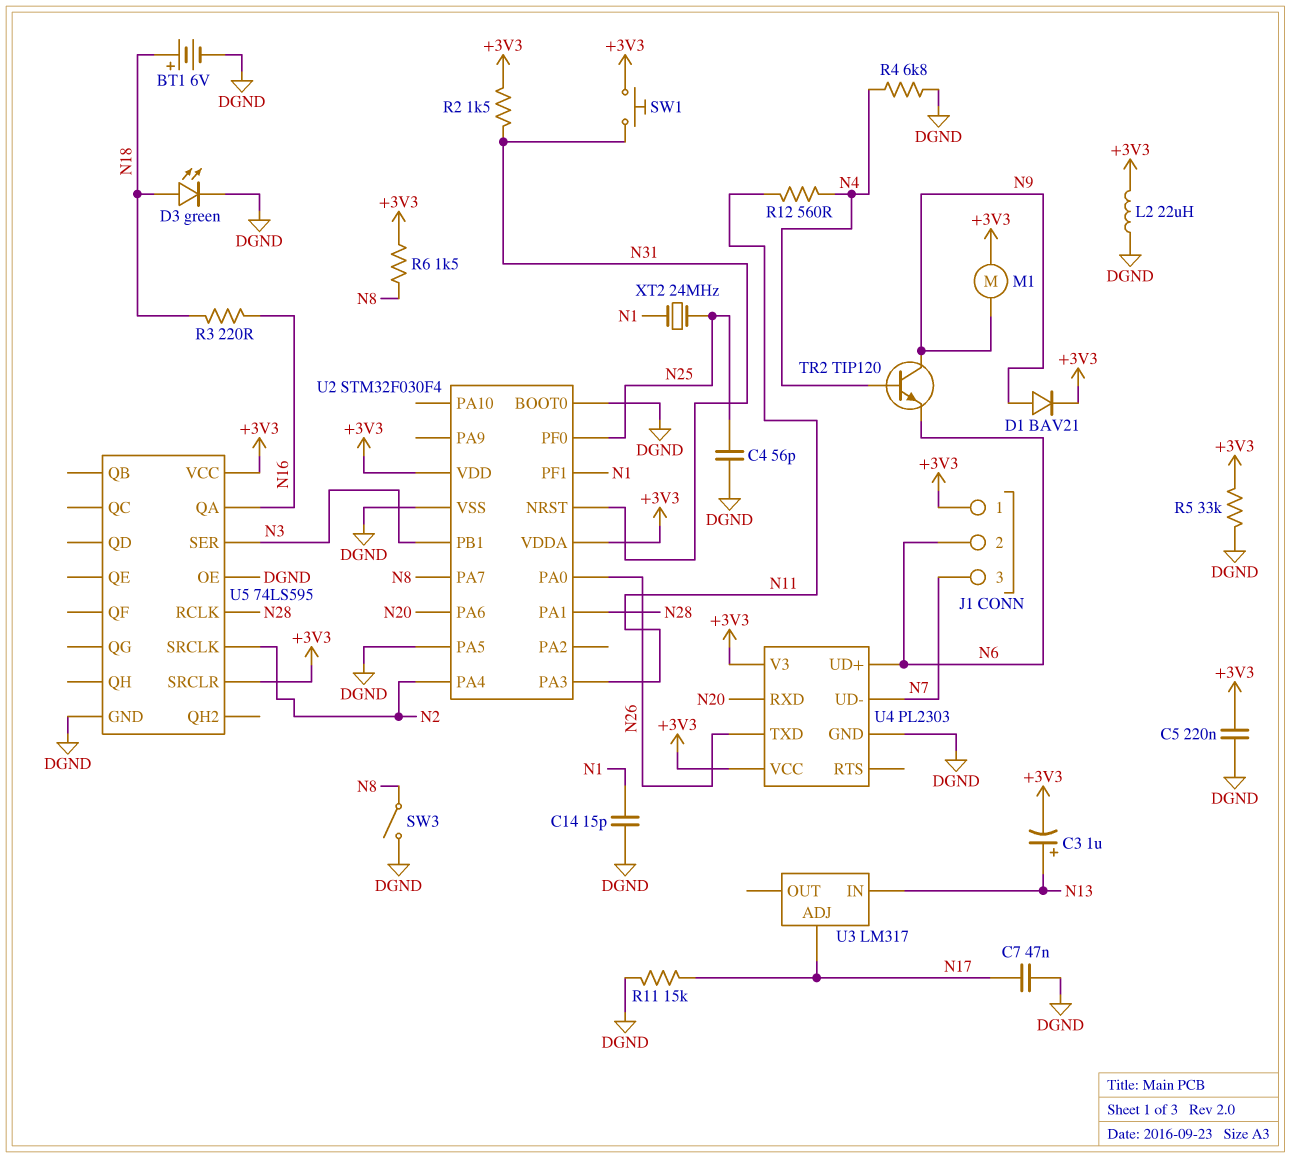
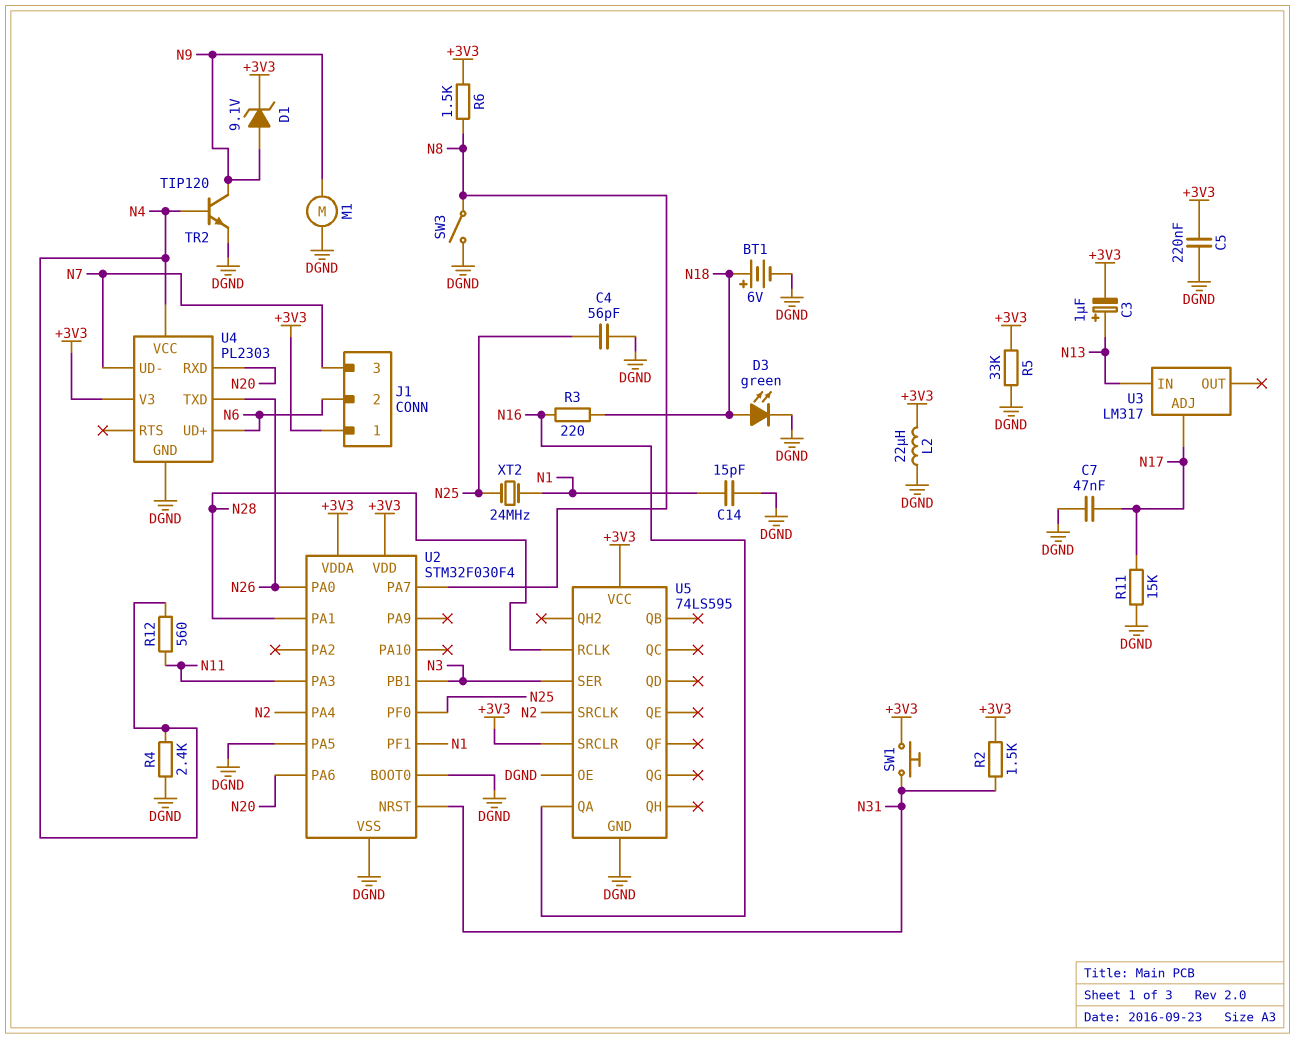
D1: diode BAV21 (A N9, K +3V3) -> zener 9.1V (A N9, K +3V3)
M1: motor (+3V3, N9) -> motor (DGND, N9)
R4: 6.8k (DGND, N4) -> 2.4k (DGND, N4)
TR2: NPN TIP120 (B N4, C N9, E N6) -> NPN TIP120 (B N4, C N9, E DGND)
U4 pin VCC: +3V3 -> N4

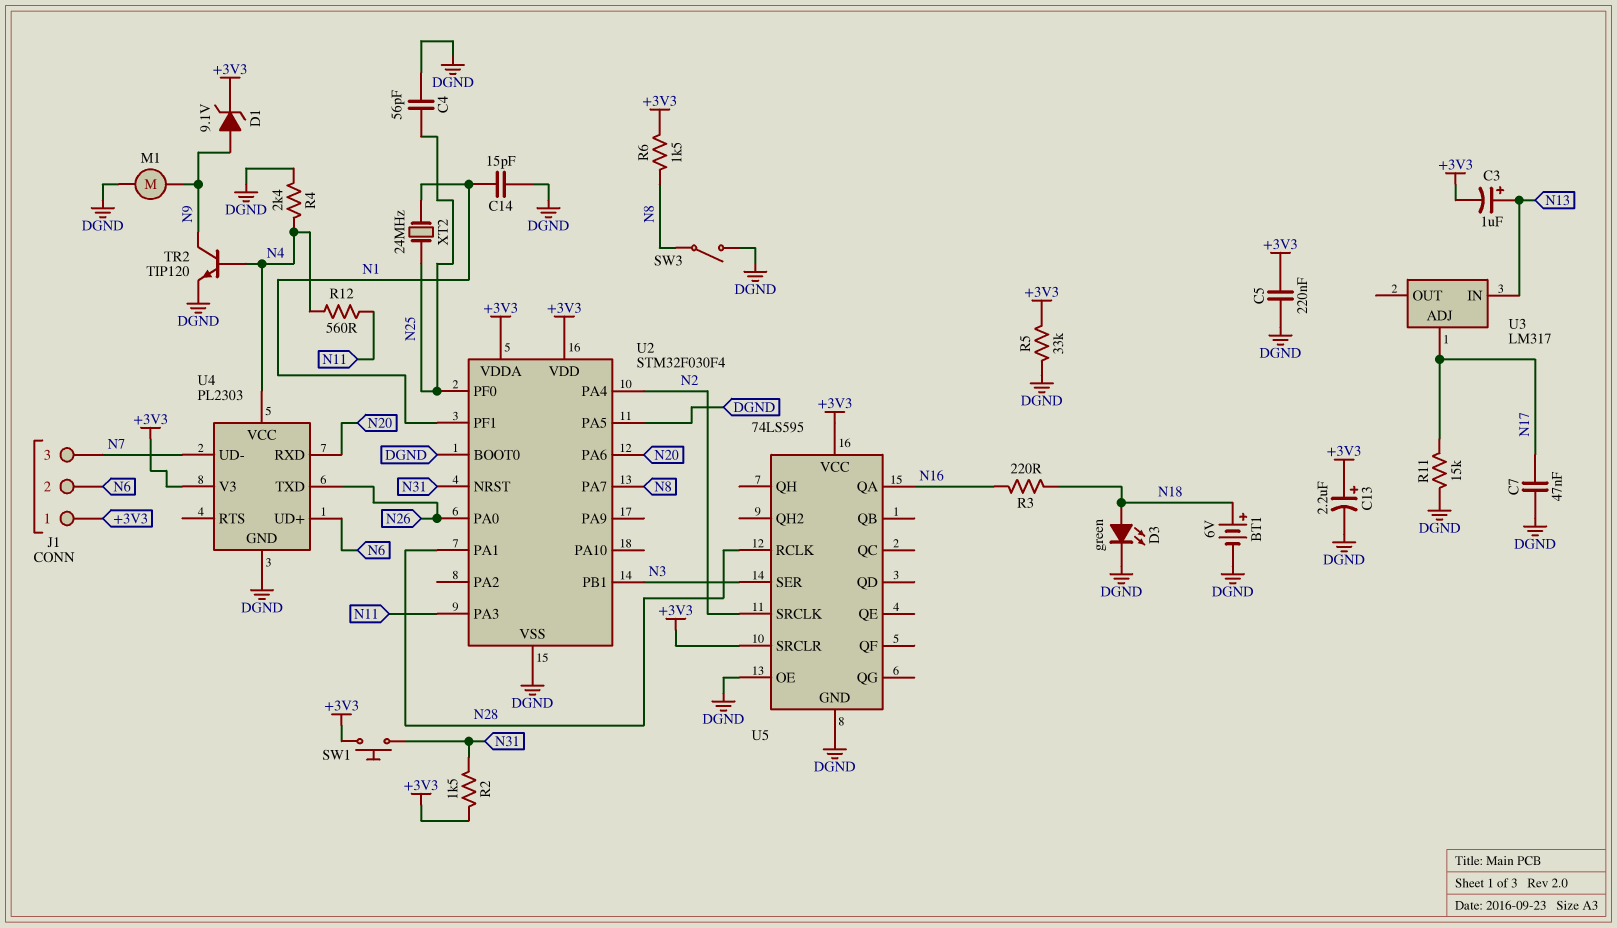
C13: none -> 2.2uF (plus +3V3, minus DGND)
L2: 22uH (+3V3, DGND) -> none

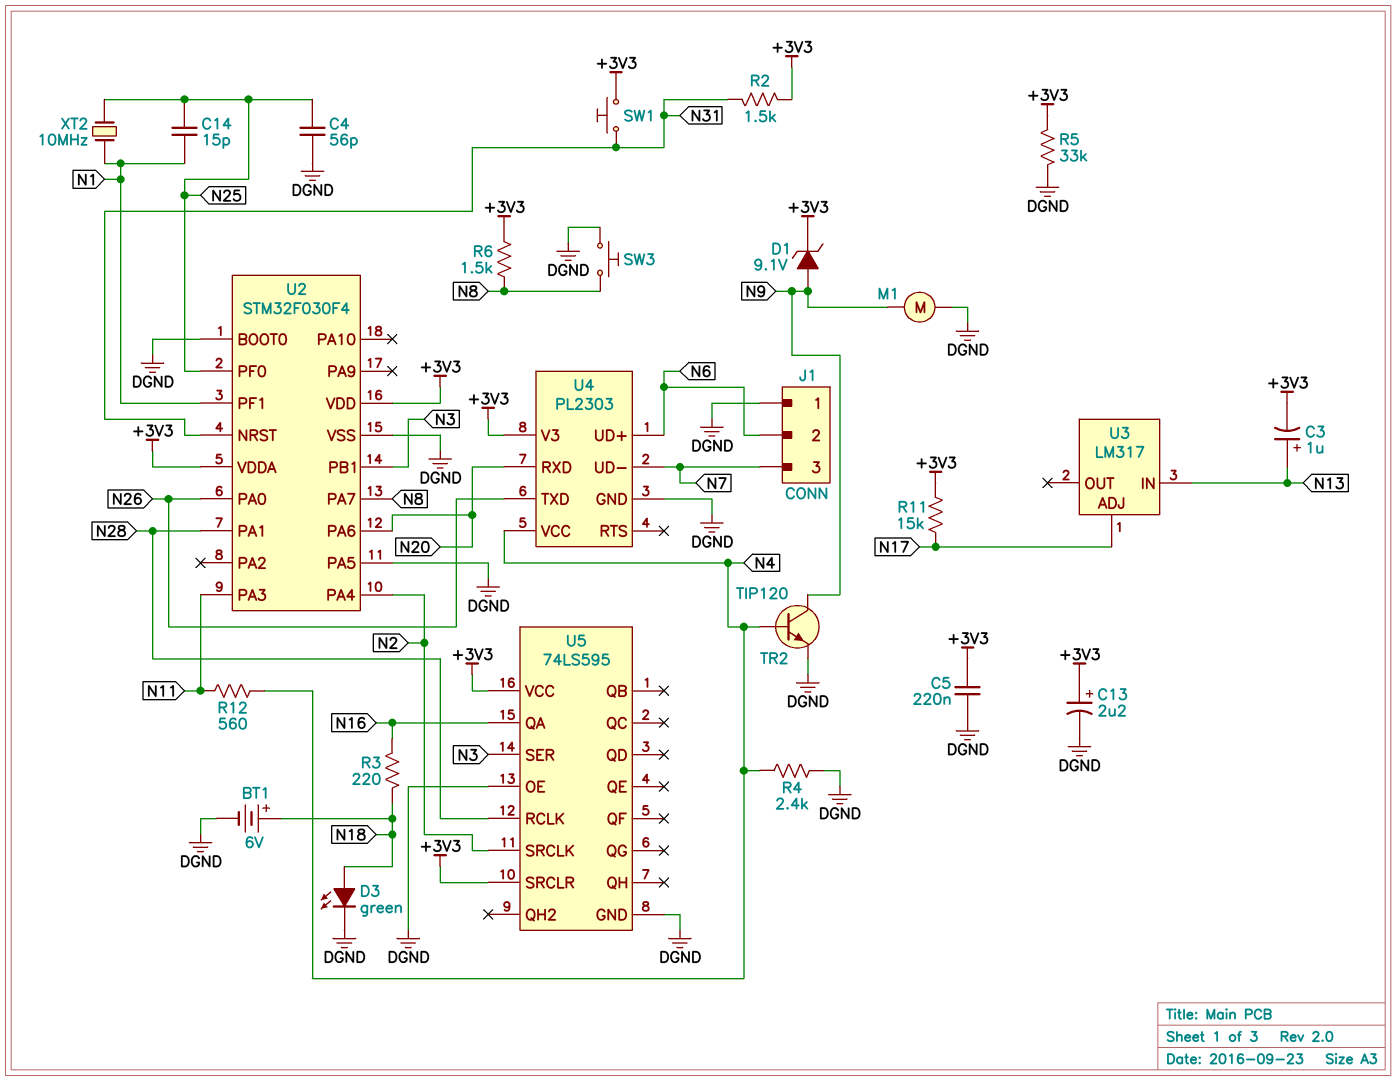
C7: 47nF (DGND, N17) -> none
C14: 15pF (DGND, N1) -> 15pF (N1, N25)
J1 pin 1: +3V3 -> DGND
R11: 15k (DGND, N17) -> 15k (+3V3, N17)
SW3: switch (DGND, N8) -> button (DGND, N8)
XT2: 24MHz (N1, N25) -> 10MHz (N1, N25)

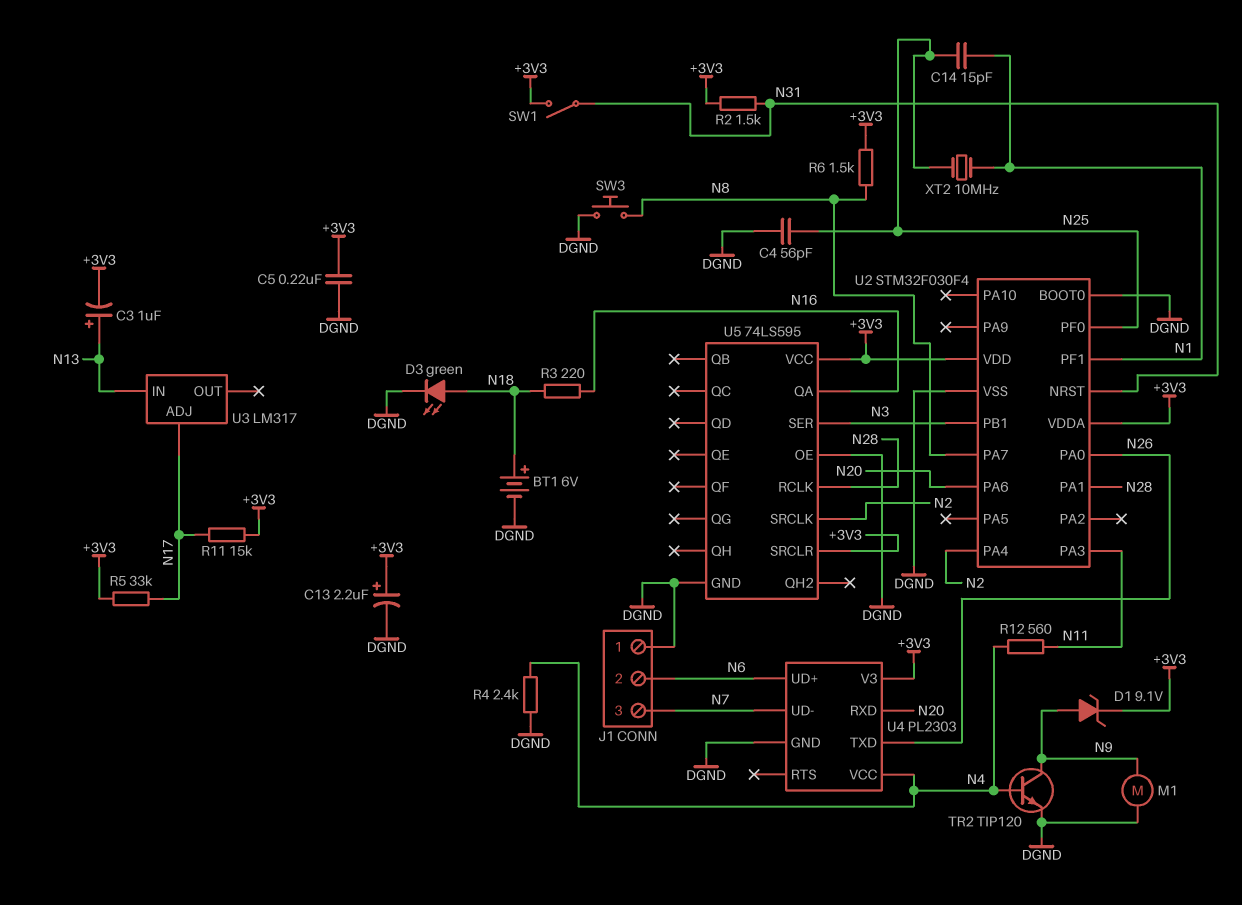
R5: 33k (+3V3, DGND) -> 33k (+3V3, N17)
SW1: button (+3V3, N31) -> switch (+3V3, N31)
U2 pin PA5: DGND -> none

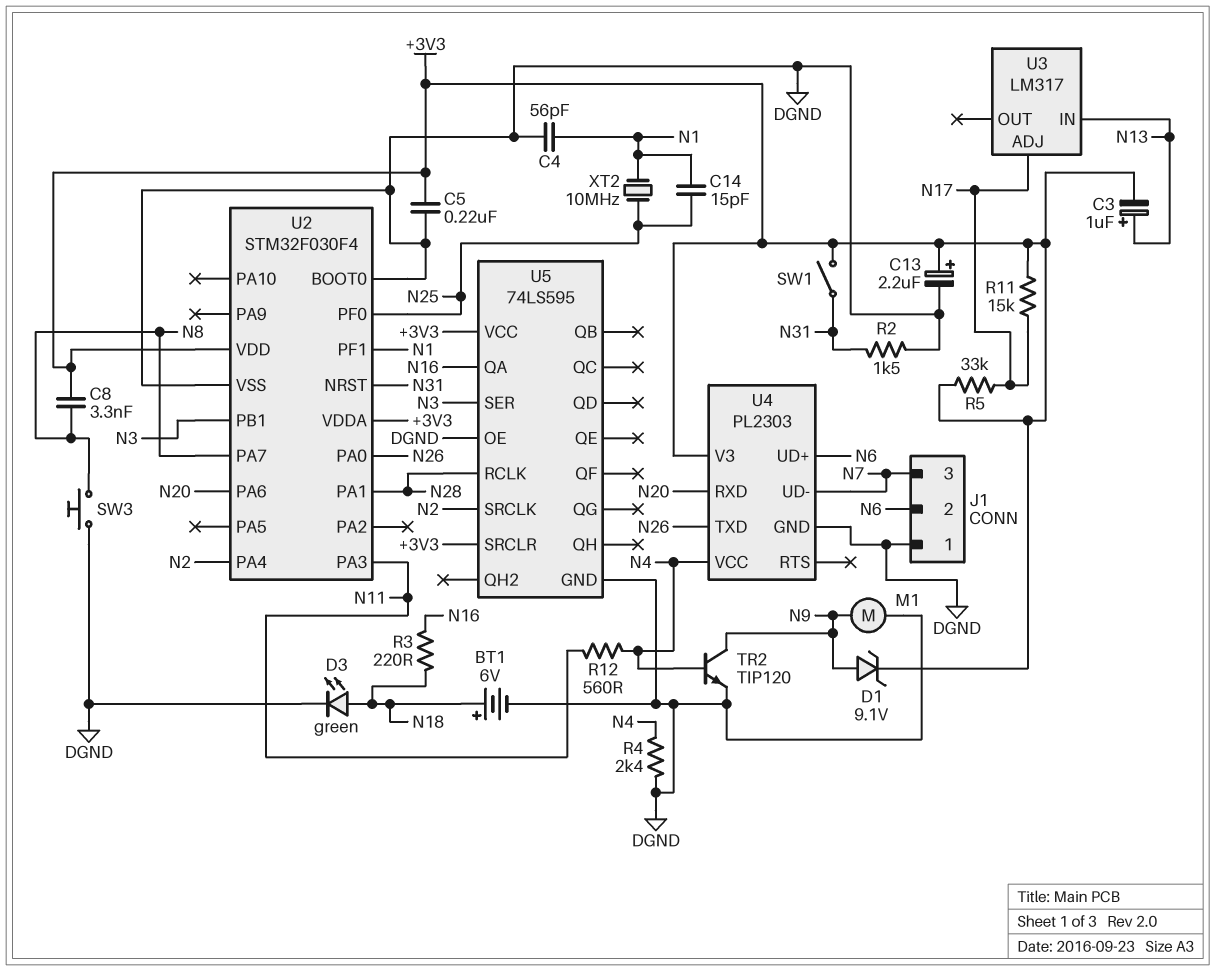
C4: 56pF (DGND, N25) -> 56pF (DGND, N1)
C8: none -> 3.3nF (+3V3, N8)
R2: 1.5k (+3V3, N31) -> 1.5k (DGND, N31)
R6: 1.5k (+3V3, N8) -> none

